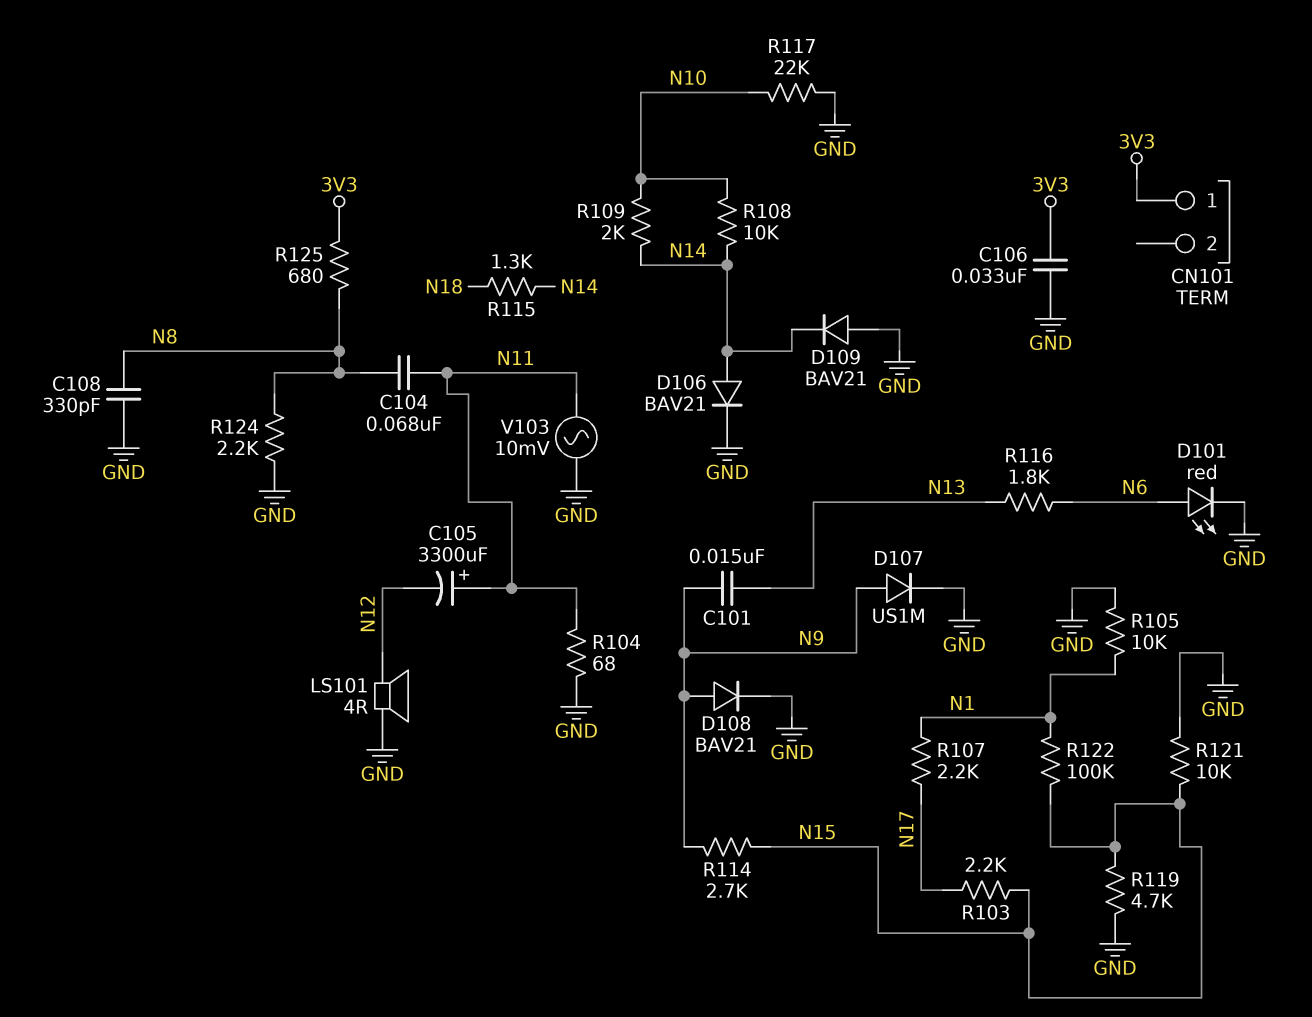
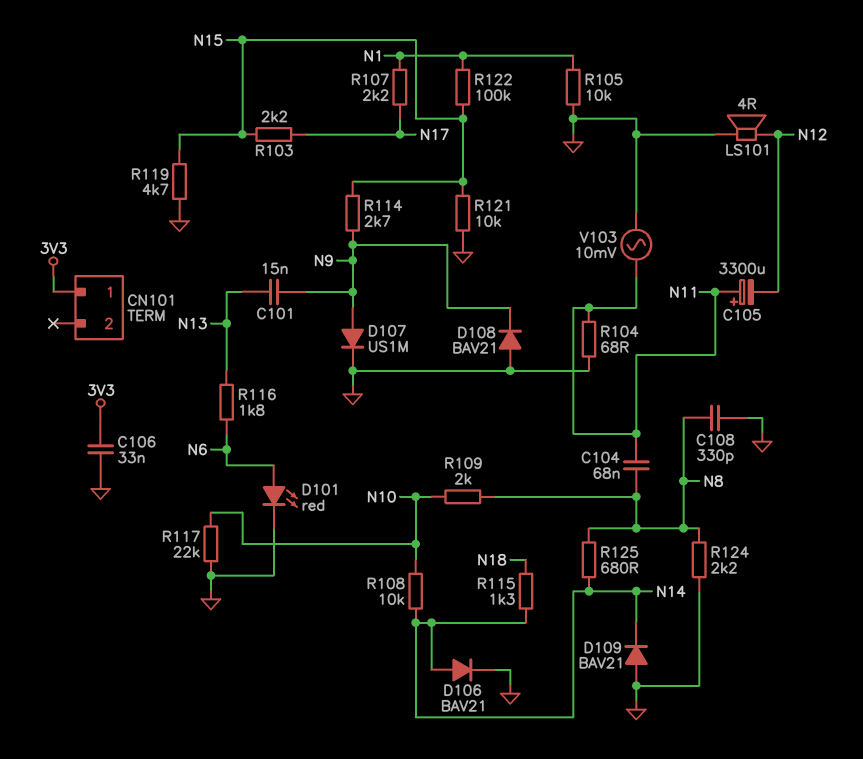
D108: diode BAV21 (A N9, K GND) -> diode BAV21 (A GND, K N9)
R109: 2k (N10, N14) -> 2k (N8, N10)
R125: 680 (3V3, N8) -> 680 (N8, N14)

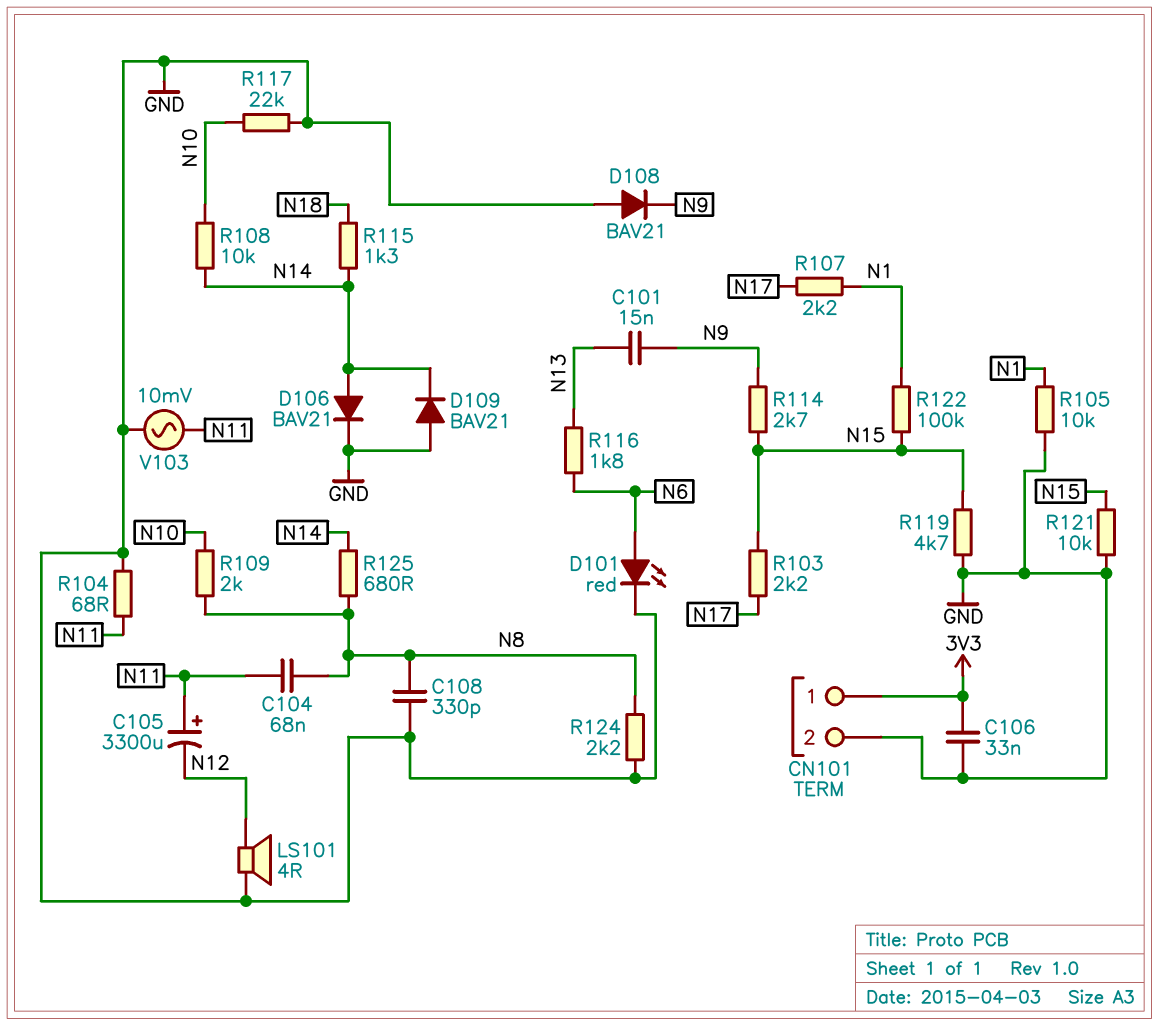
CN101 pin 2: none -> GND
D107: diode US1M (A N9, K GND) -> none

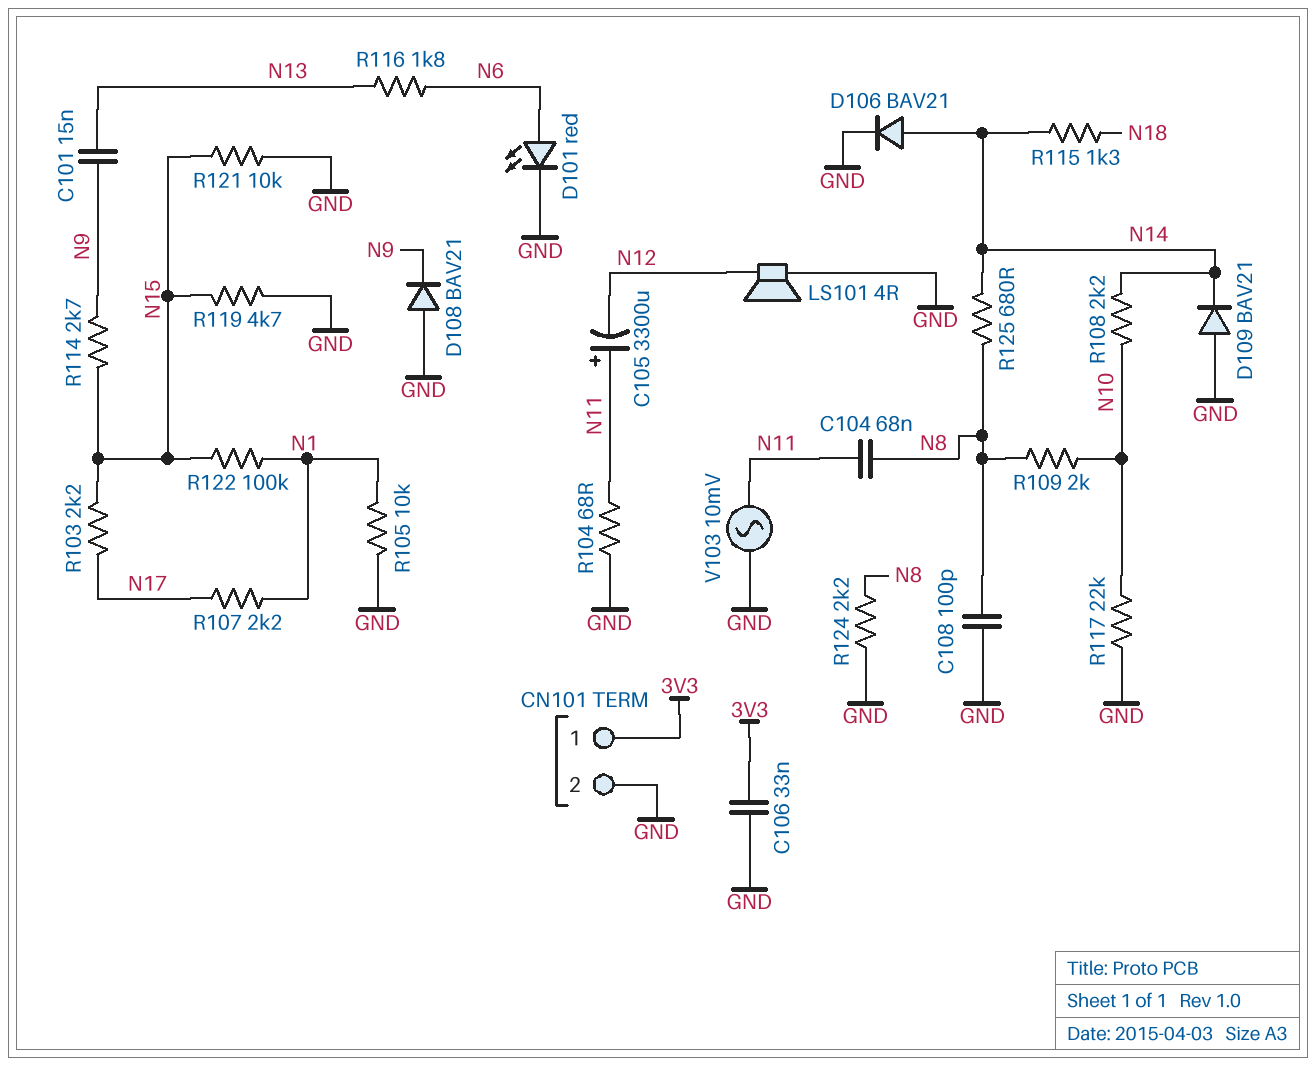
C108: 330pF (GND, N8) -> 100pF (GND, N8)
R108: 10k (N10, N14) -> 2.2k (N10, N14)

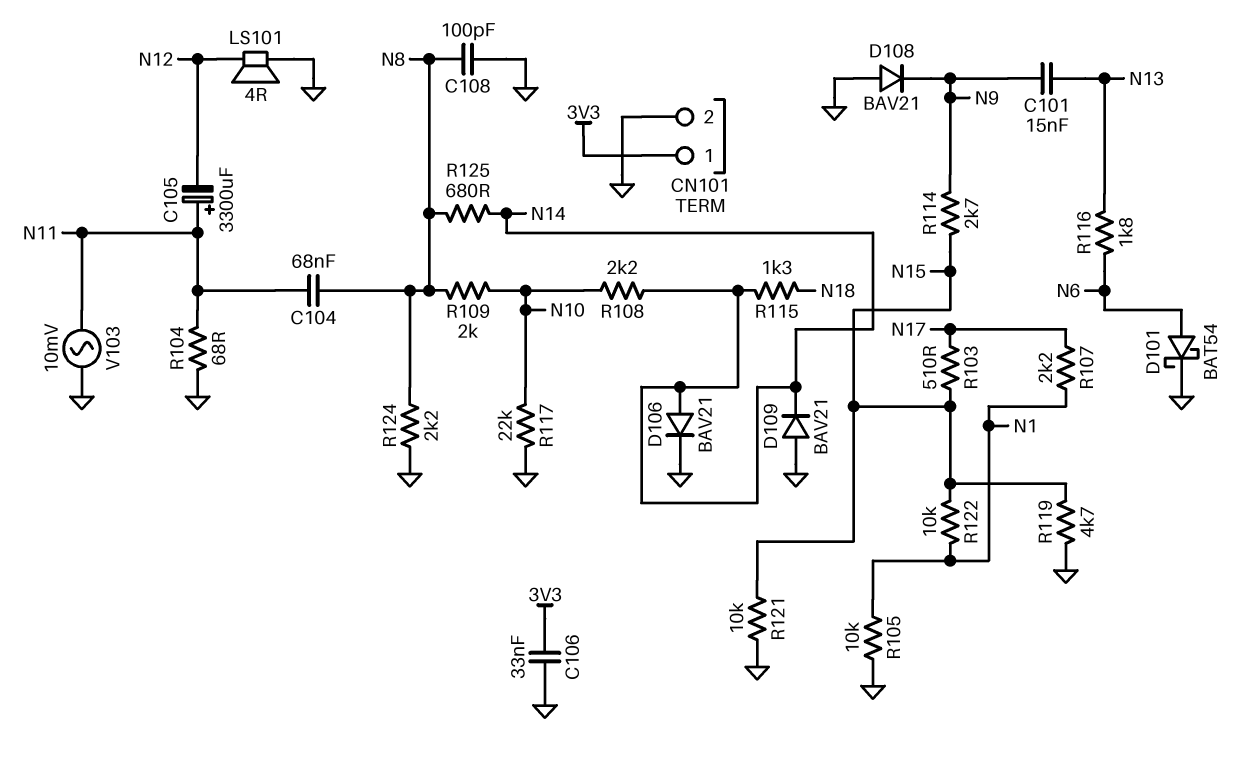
D101: LED red (A N6, K GND) -> schottky BAT54 (A N6, K GND)
R103: 2.2k (N15, N17) -> 510 (N15, N17)
R122: 100k (N1, N15) -> 10k (N1, N15)

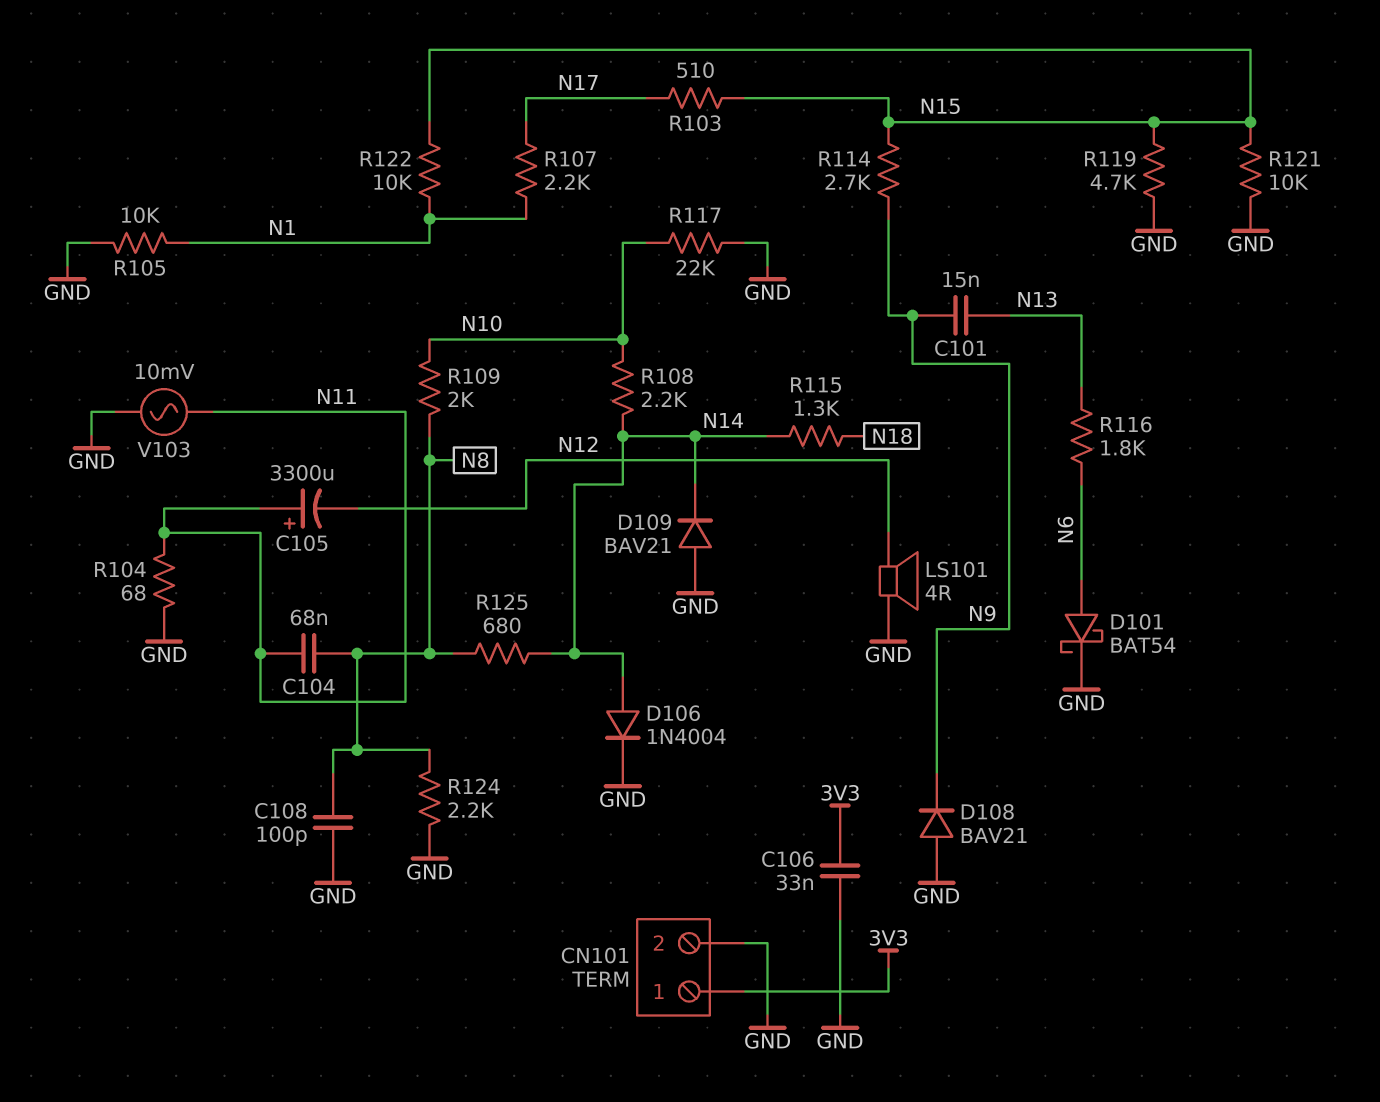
D106: diode BAV21 (A N14, K GND) -> diode 1N4004 (A N14, K GND)

